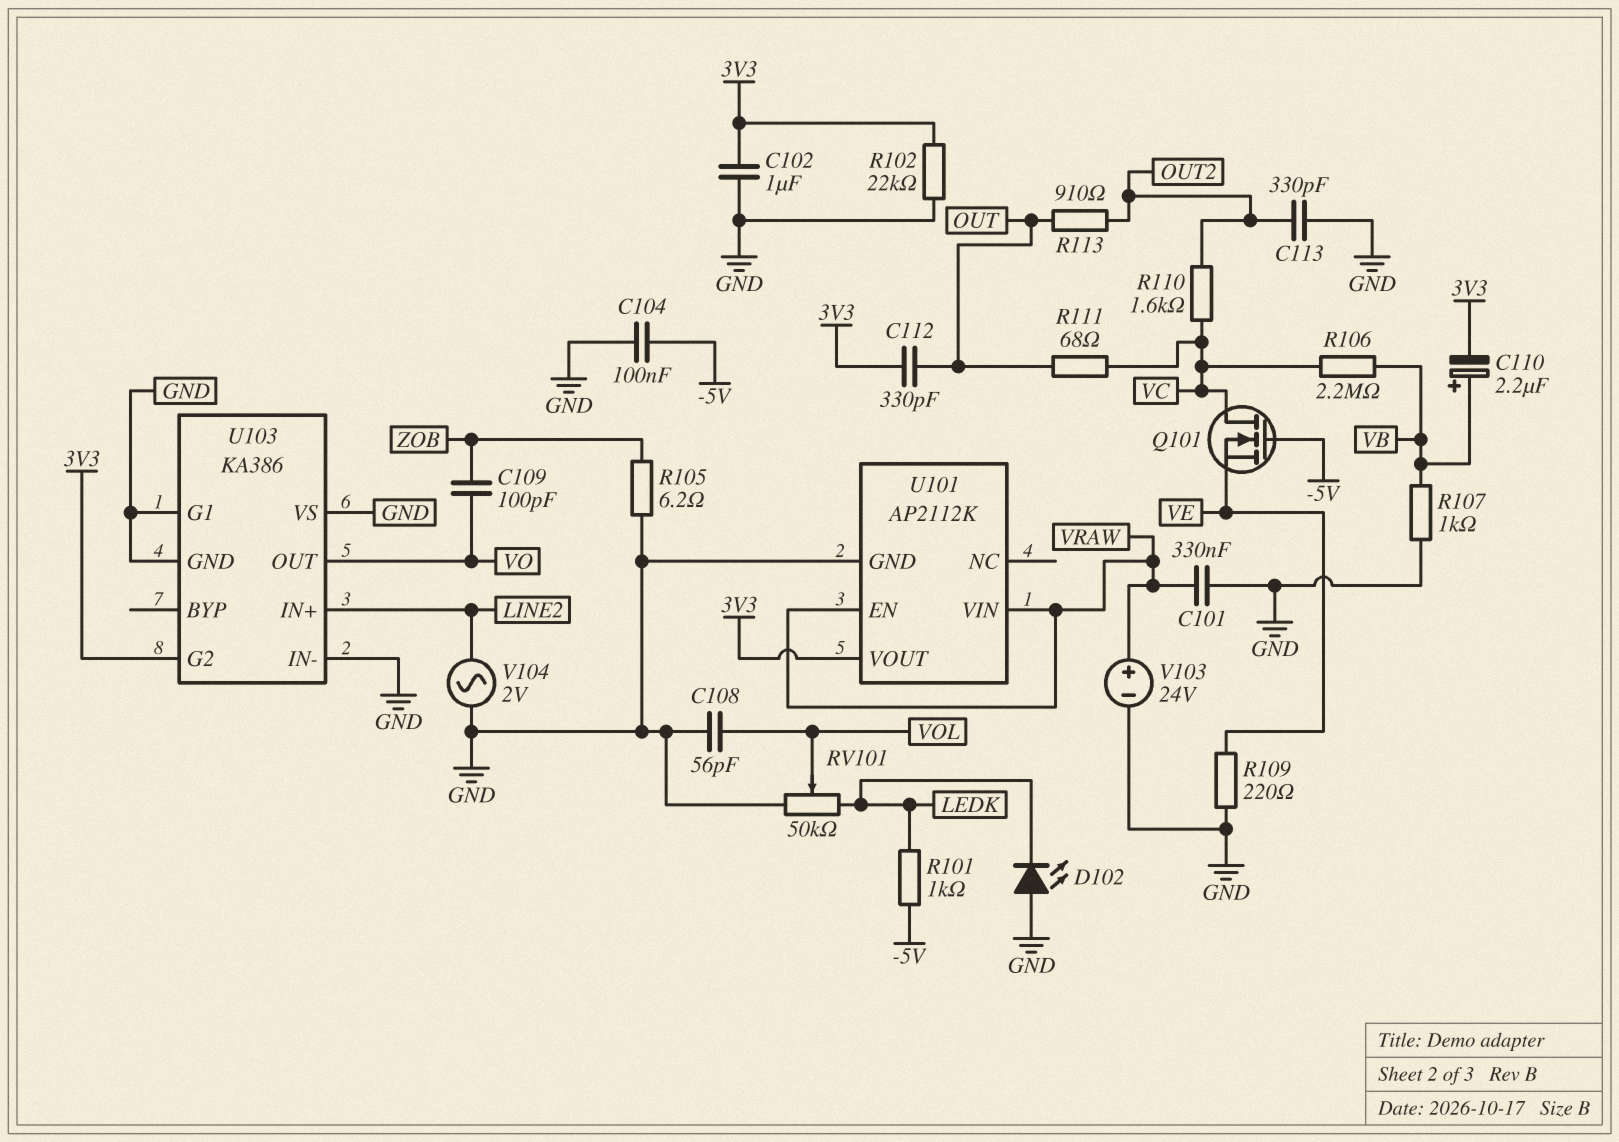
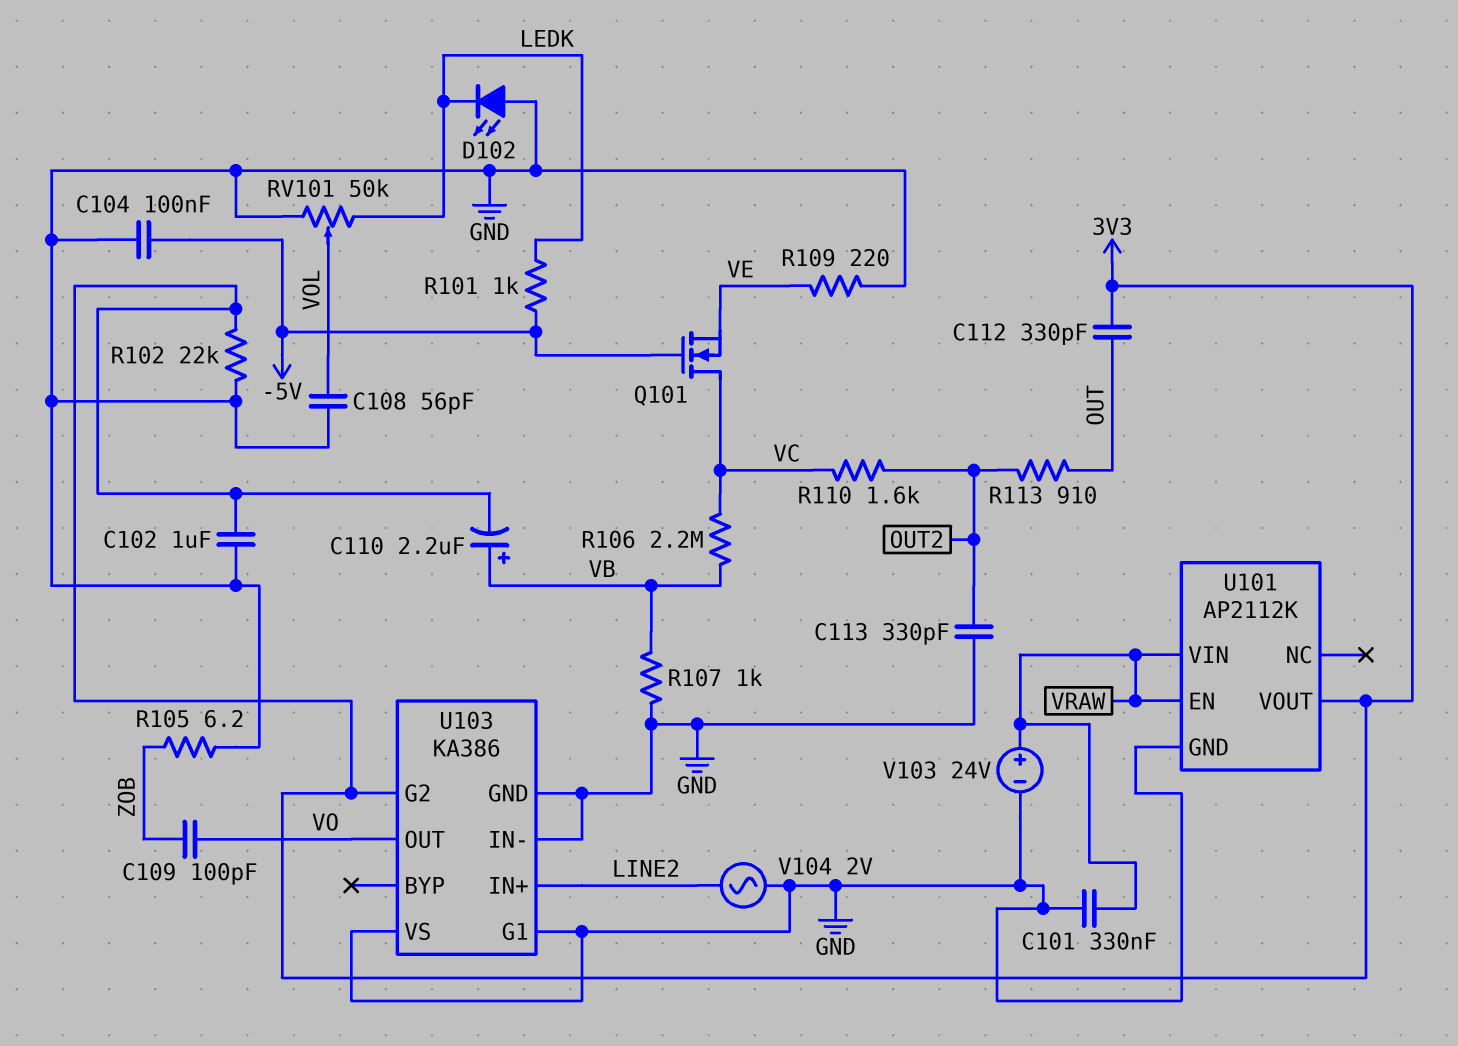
R111: 68 (OUT, VC) -> none

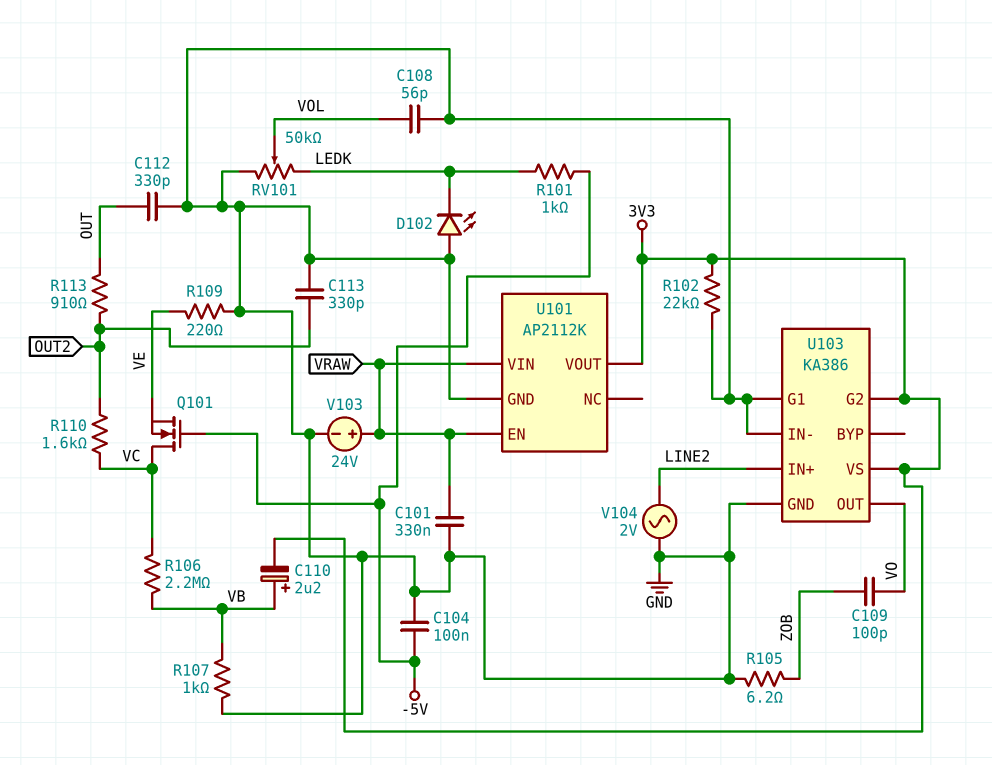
C102: 1uF (3V3, GND) -> none
C112: 330pF (3V3, OUT) -> 330pF (GND, OUT)
U103 pin VS: GND -> 3V3

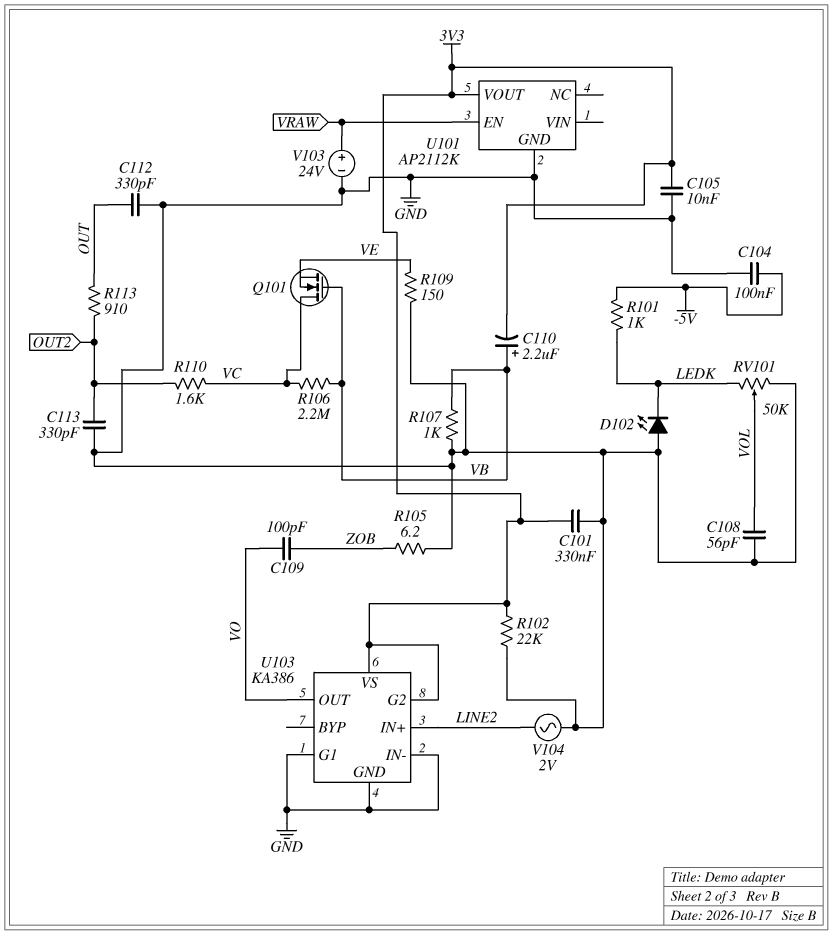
C101: 330nF (GND, VRAW) -> 330nF (3V3, GND)
C105: none -> 10nF (3V3, GND)
Q101: NMOS (G -5V, D VC, S VE) -> NMOS (G VB, D VC, S VE)
R109: 220 (GND, VE) -> 150 (GND, VE)
U101 pin VIN: VRAW -> none

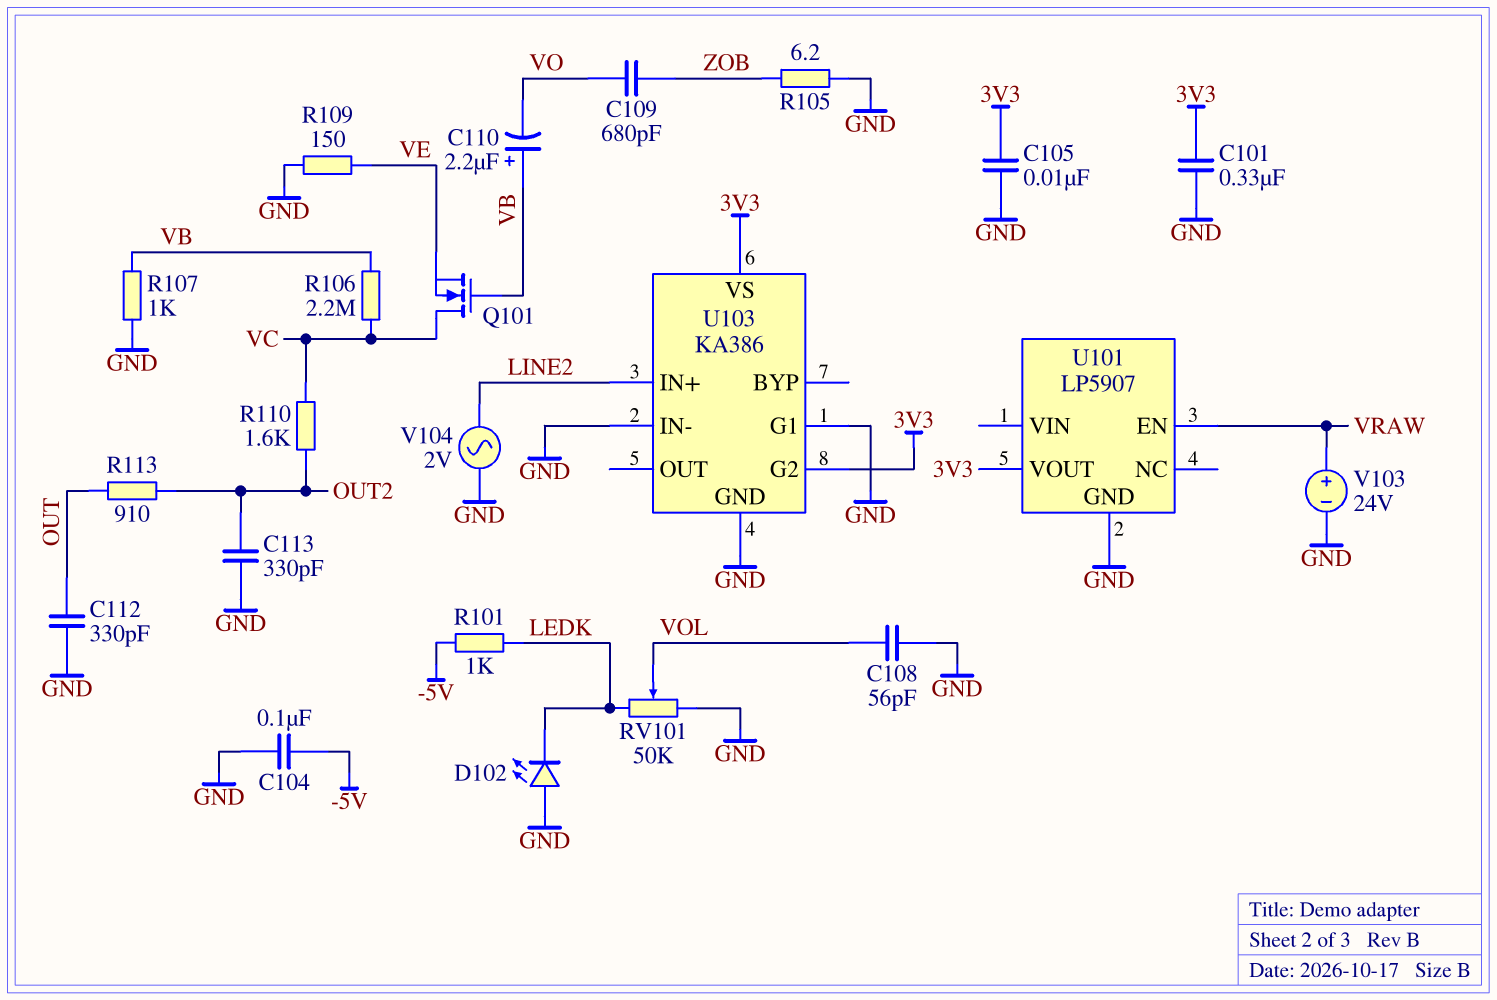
C109: 100pF (VO, ZOB) -> 680pF (VO, ZOB)
C110: 2.2uF (plus VB, minus 3V3) -> 2.2uF (plus VB, minus VO)
R102: 22k (3V3, GND) -> none
U101: AP2112K -> LP5907
U103 pin OUT: VO -> none

